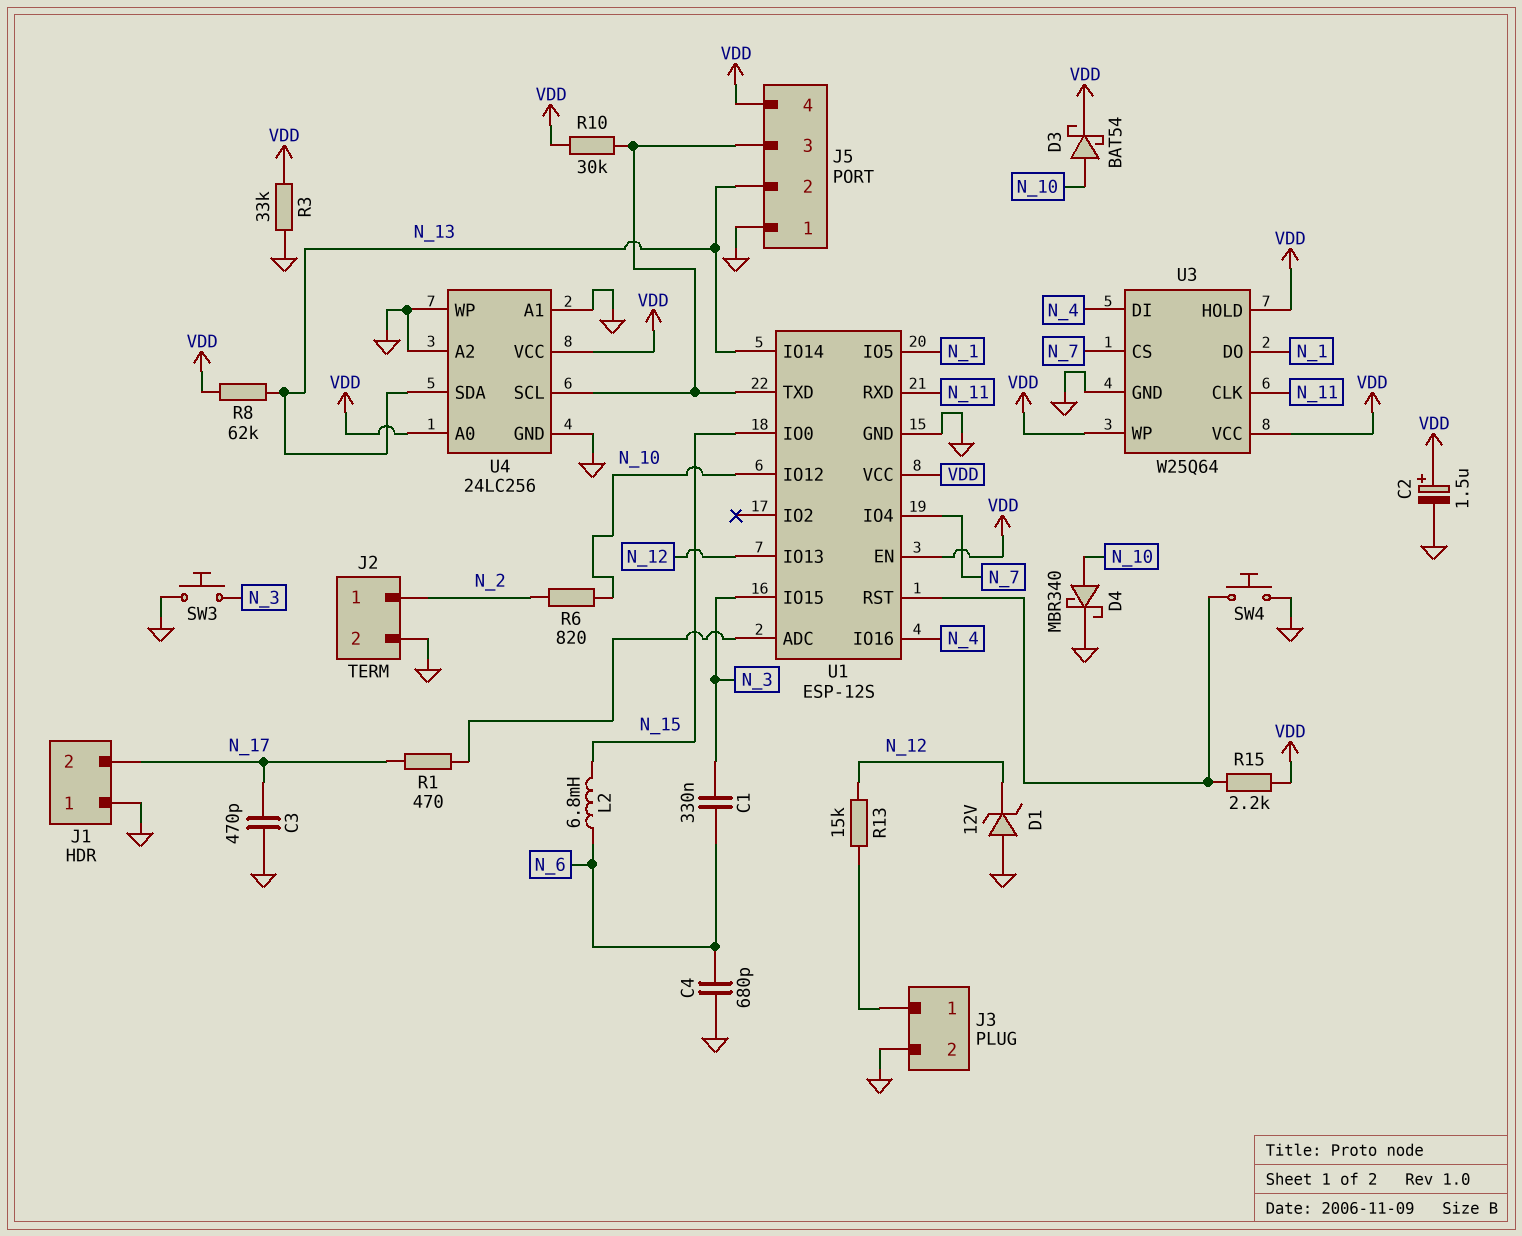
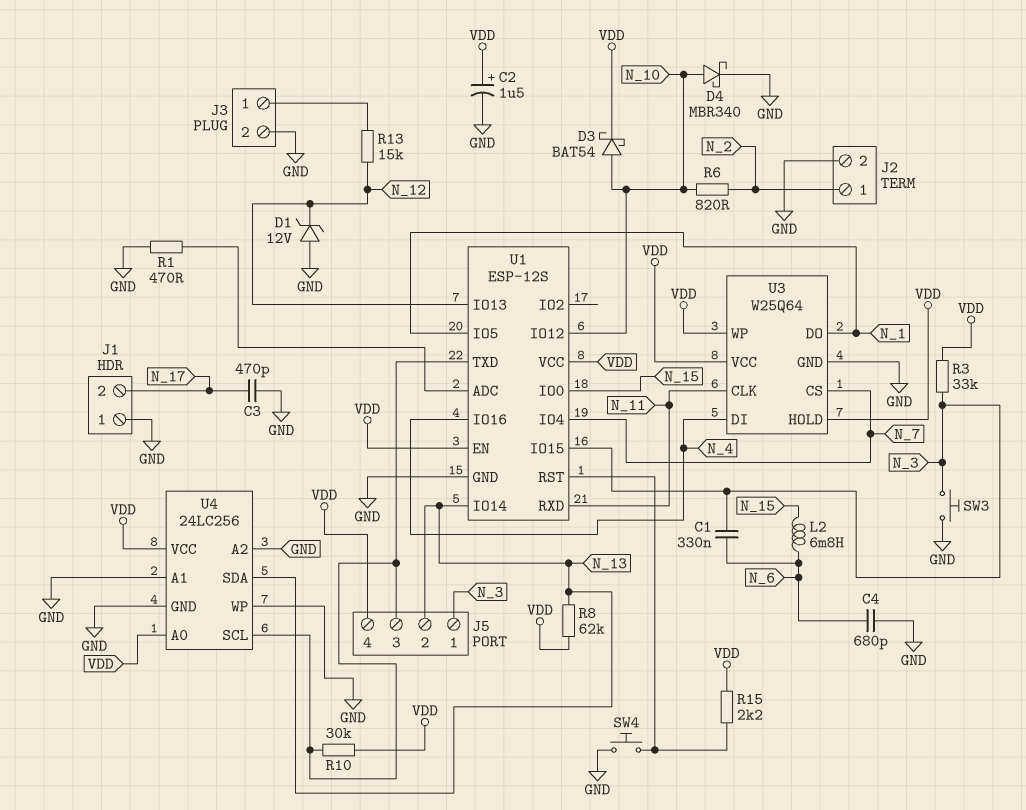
J5 pin 1: GND -> N_3
R1: 470 (N_17, U1/ADC) -> 470 (GND, U1/ADC)
R3: 33k (GND, VDD) -> 33k (N_3, VDD)

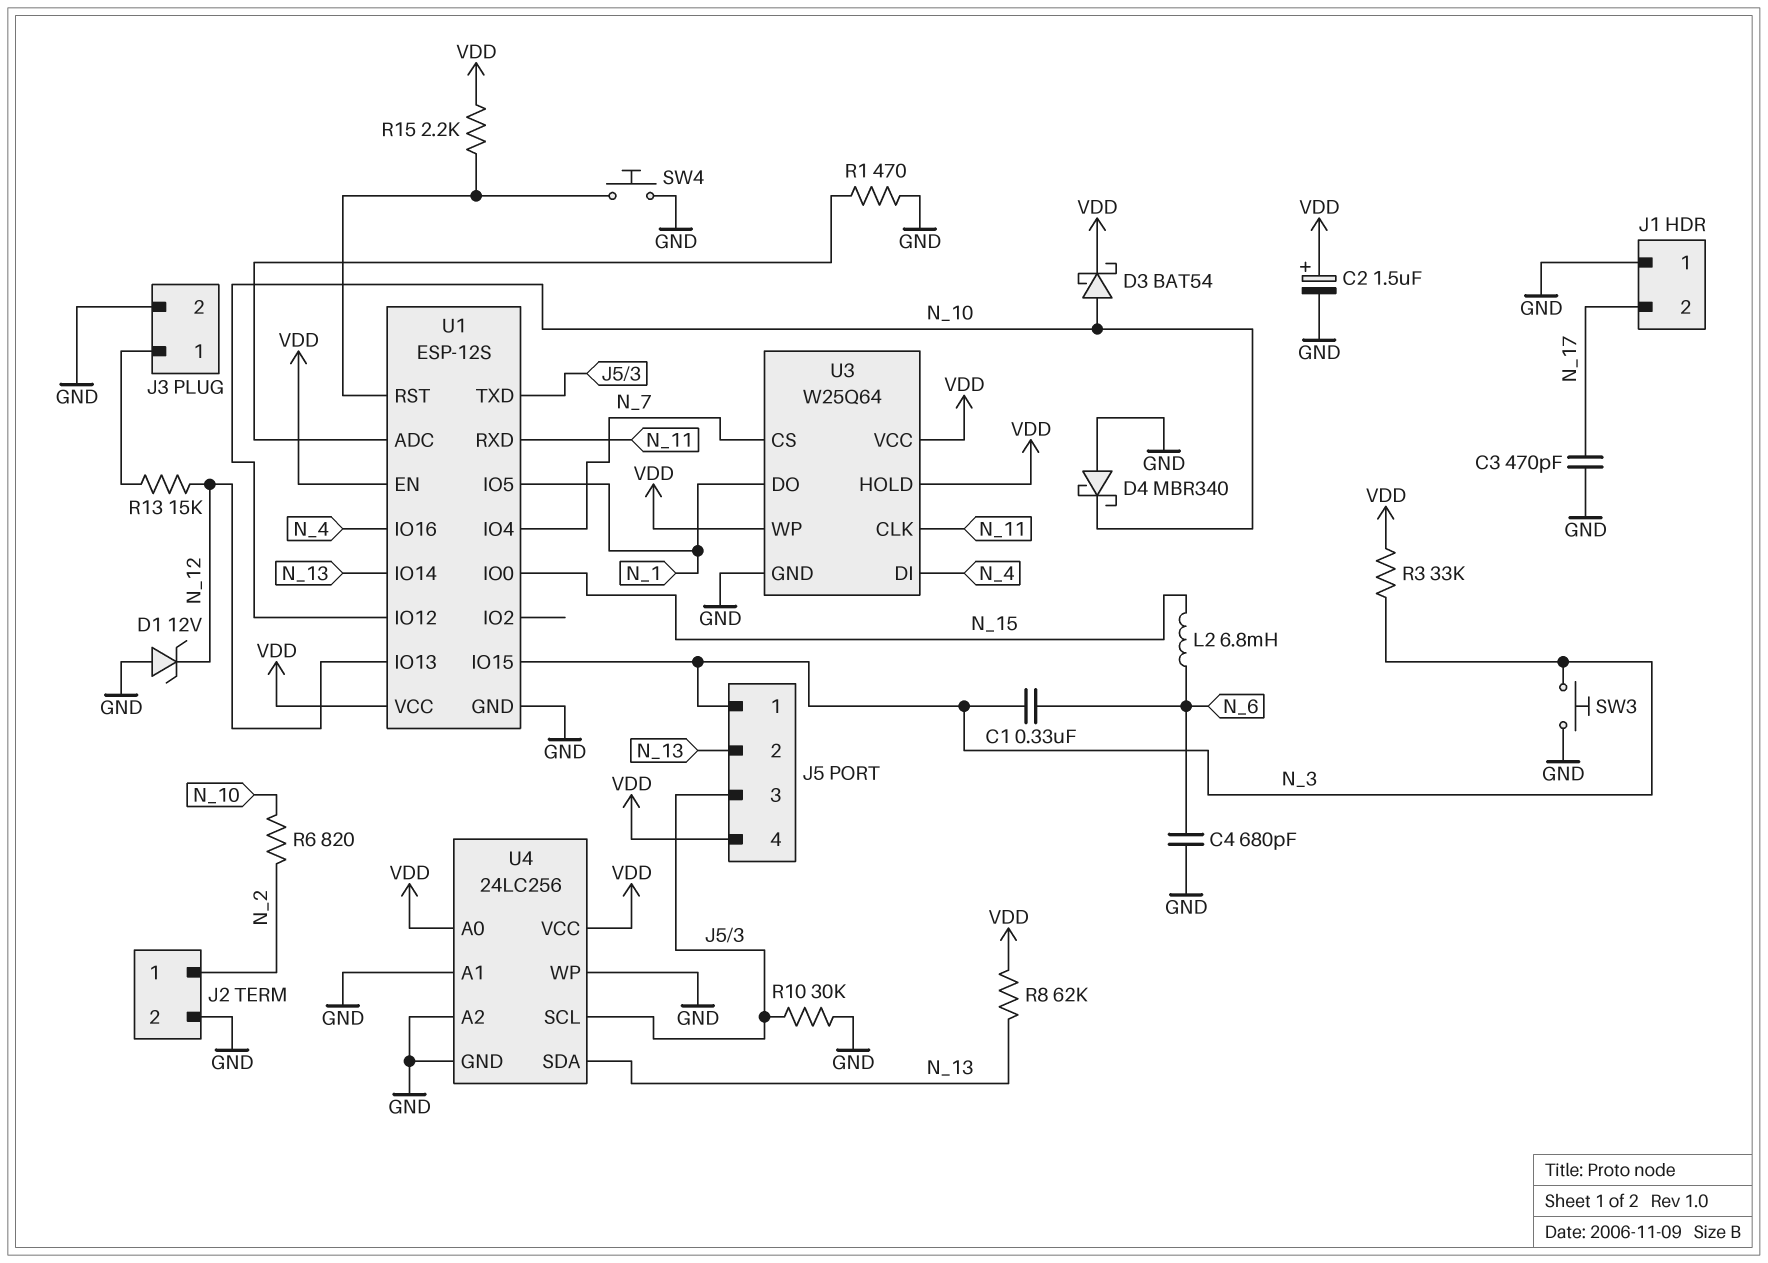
D4: schottky MBR340 (A N_10, K GND) -> schottky MBR340 (A GND, K N_10)
R10: 30k (J5/3, VDD) -> 30k (GND, J5/3)

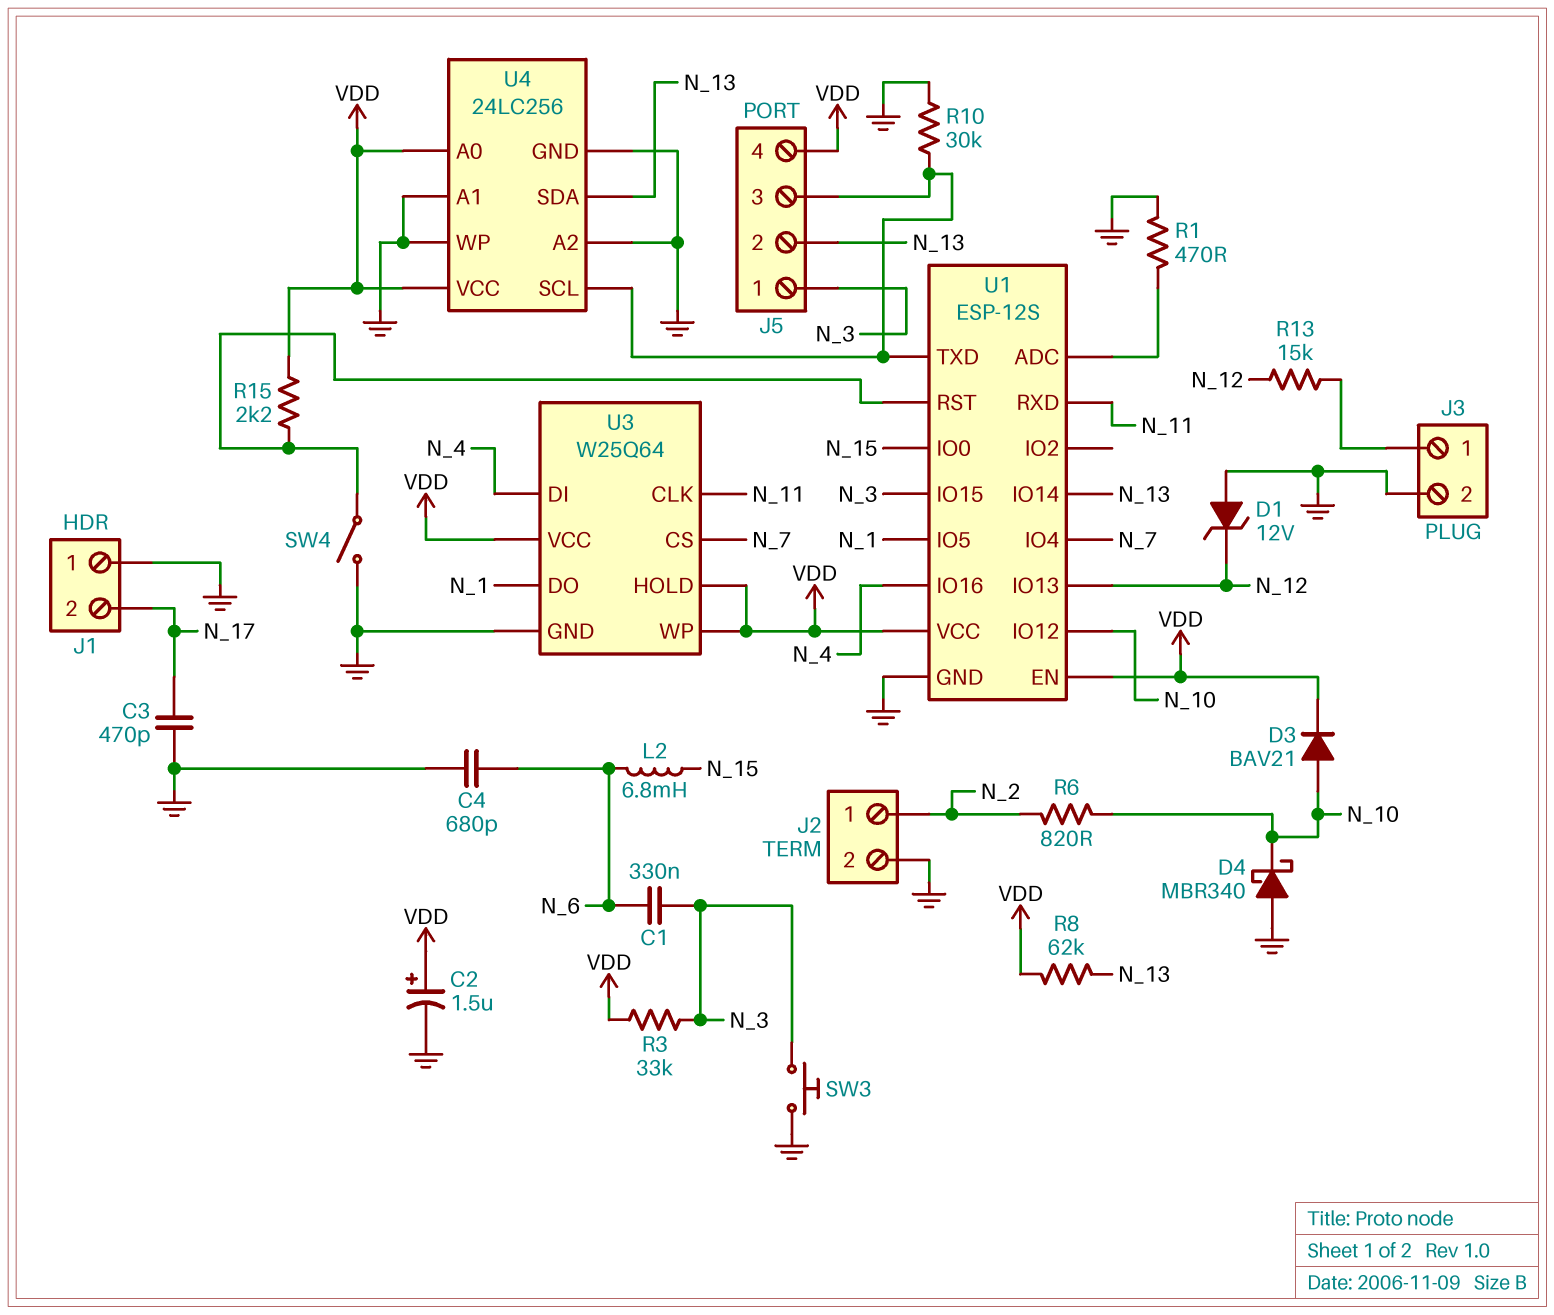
D3: schottky BAT54 (A N_10, K VDD) -> diode BAV21 (A N_10, K VDD)
SW4: button (GND, U1/RST) -> switch (GND, U1/RST)

